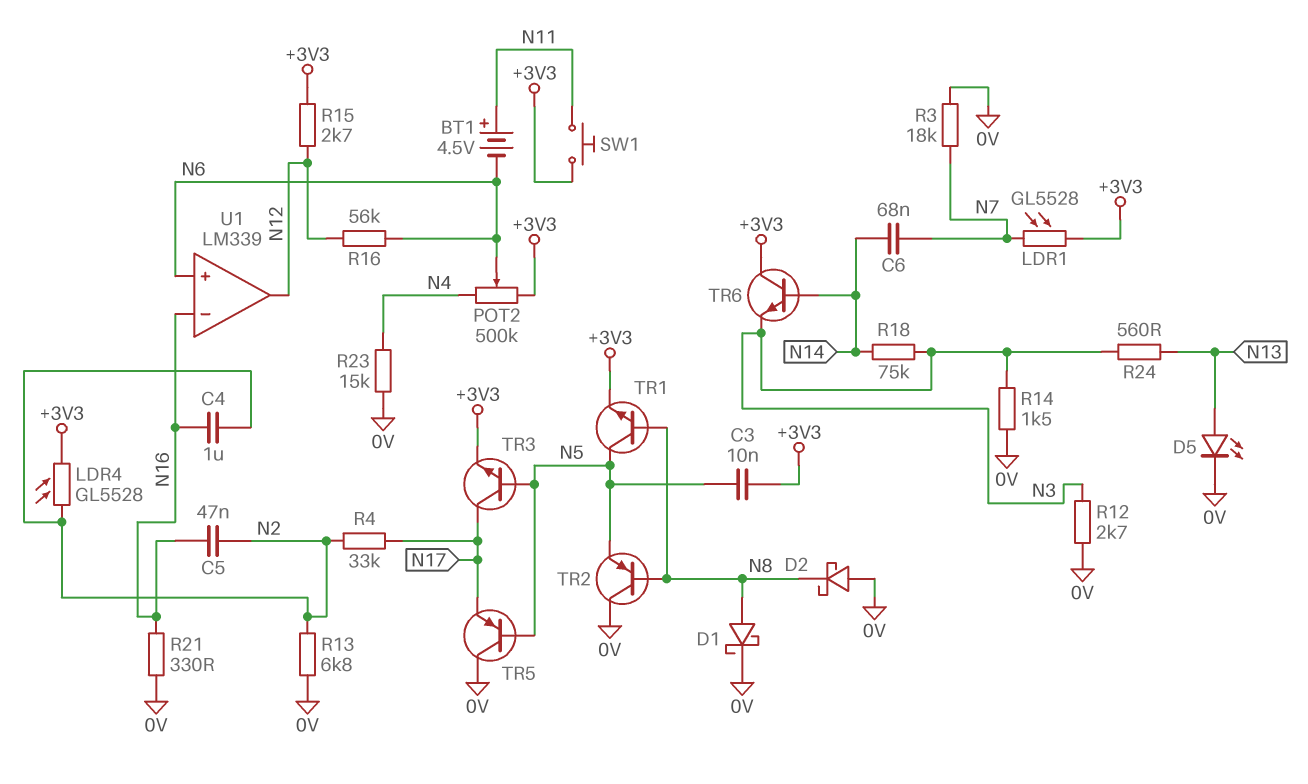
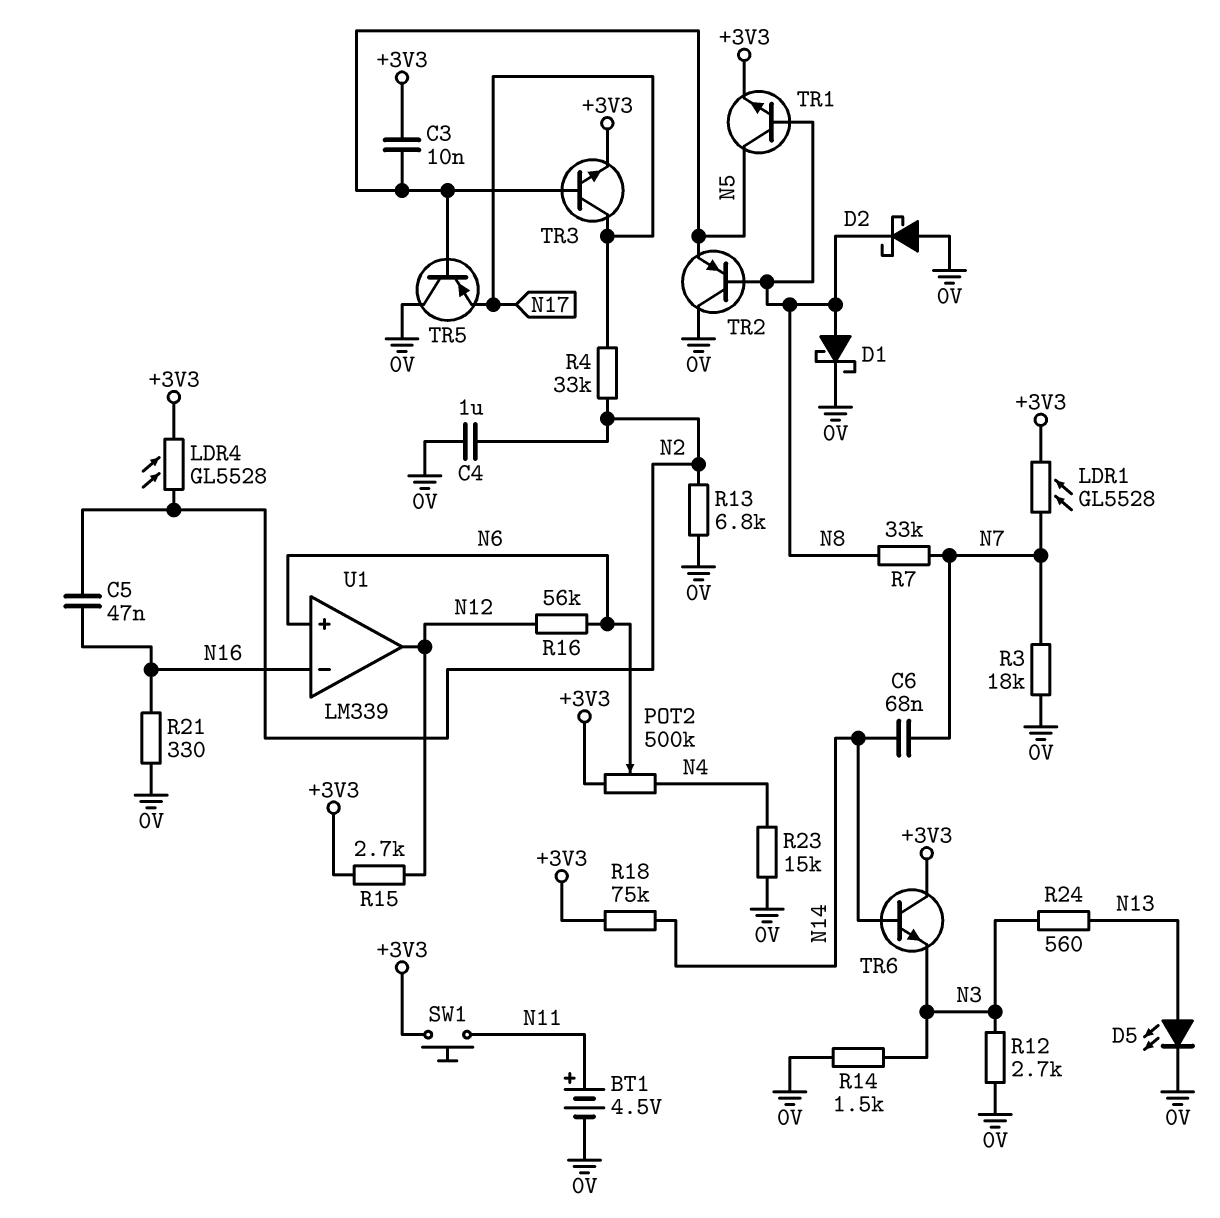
BT1: 4.5V (plus N11, minus N6) -> 4.5V (plus N11, minus 0V)
C4: 1uF (N2, N16) -> 1uF (0V, N2)
R7: none -> 33k (N7, N8)
R18: 75k (N3, N14) -> 75k (+3V3, N14)

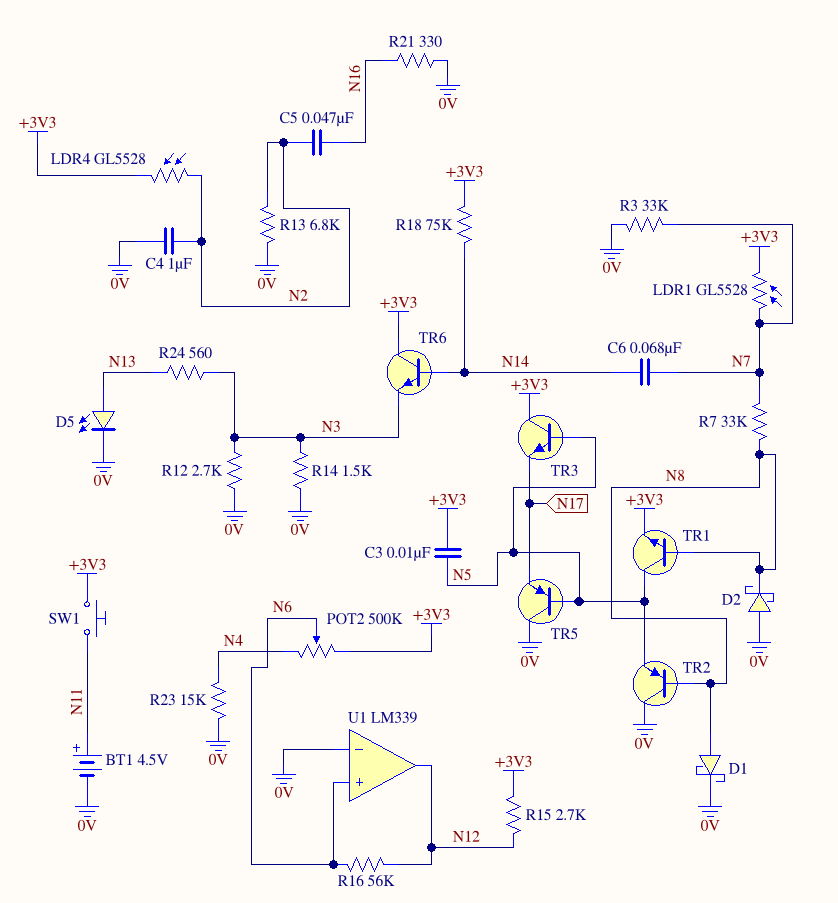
R3: 18k (0V, N7) -> 33k (0V, N7)
R4: 33k (N2, N17) -> none
TR3: NPN (B N5, C N17, E +3V3) -> NPN (B N5, C +3V3, E N17)
U1 pin in-: N16 -> 0V

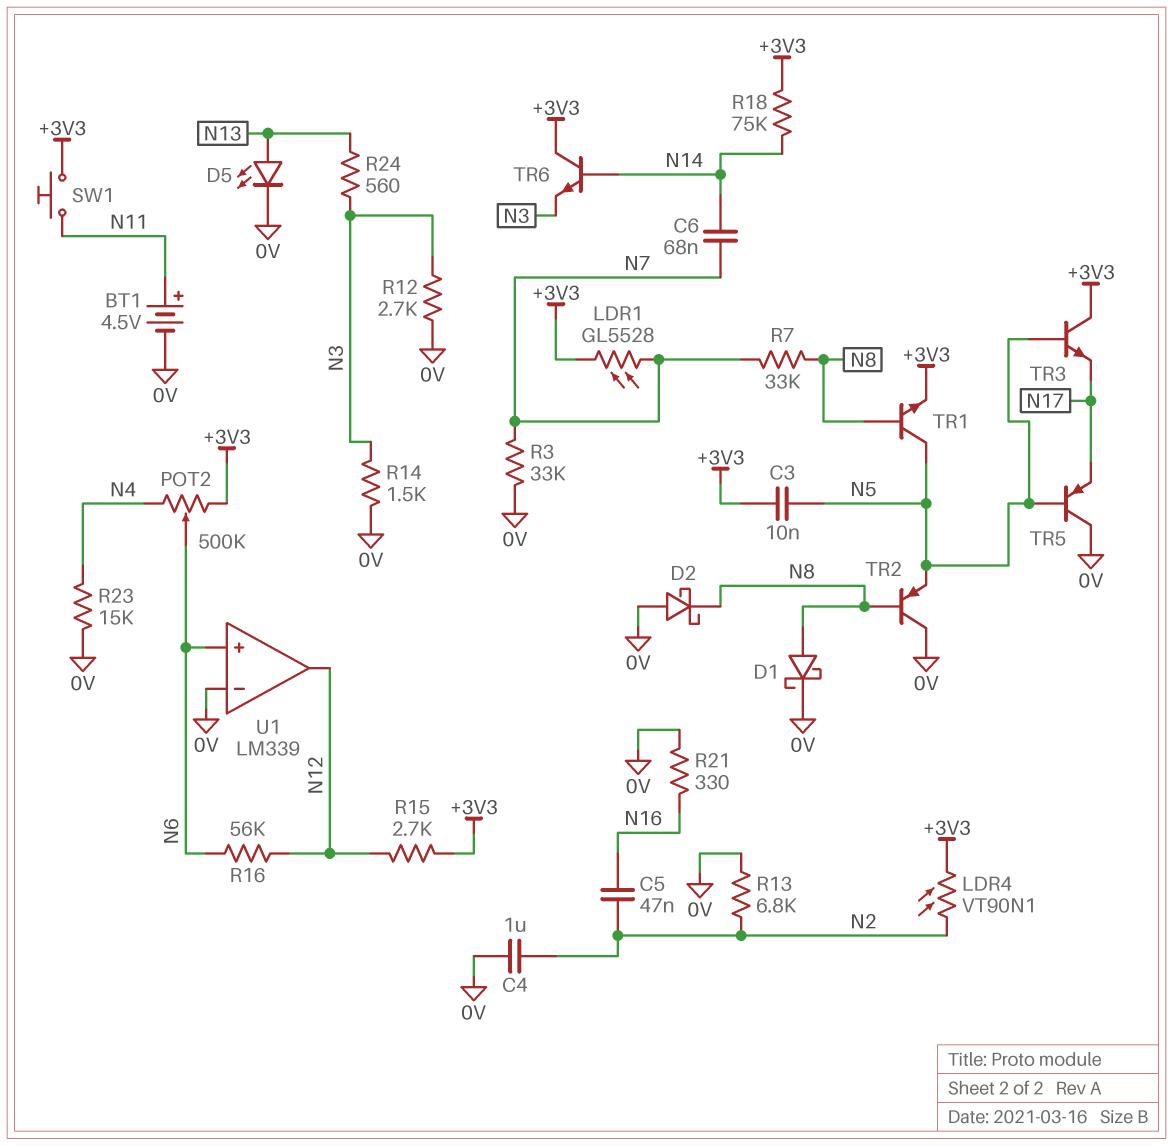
LDR4: GL5528 (+3V3, N2) -> VT90N1 (+3V3, N2)

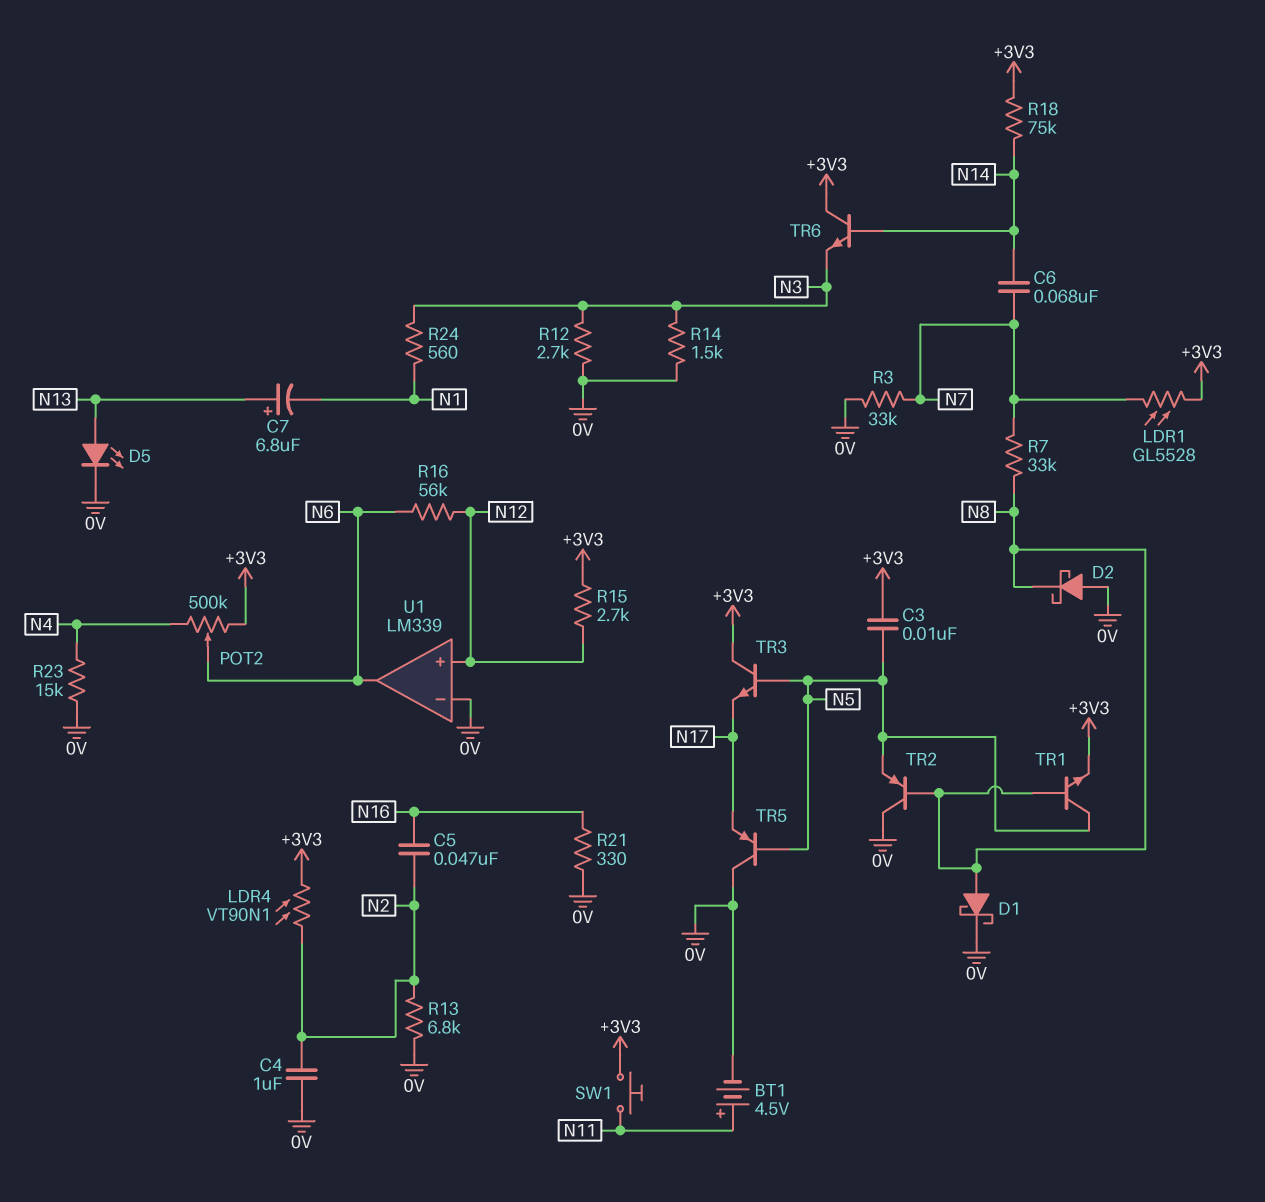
C7: none -> 6.8uF (plus N13, minus N1)
R24: 560 (N3, N13) -> 560 (N1, N3)
U1 pin in+: N6 -> N12
U1 pin out: N12 -> N6

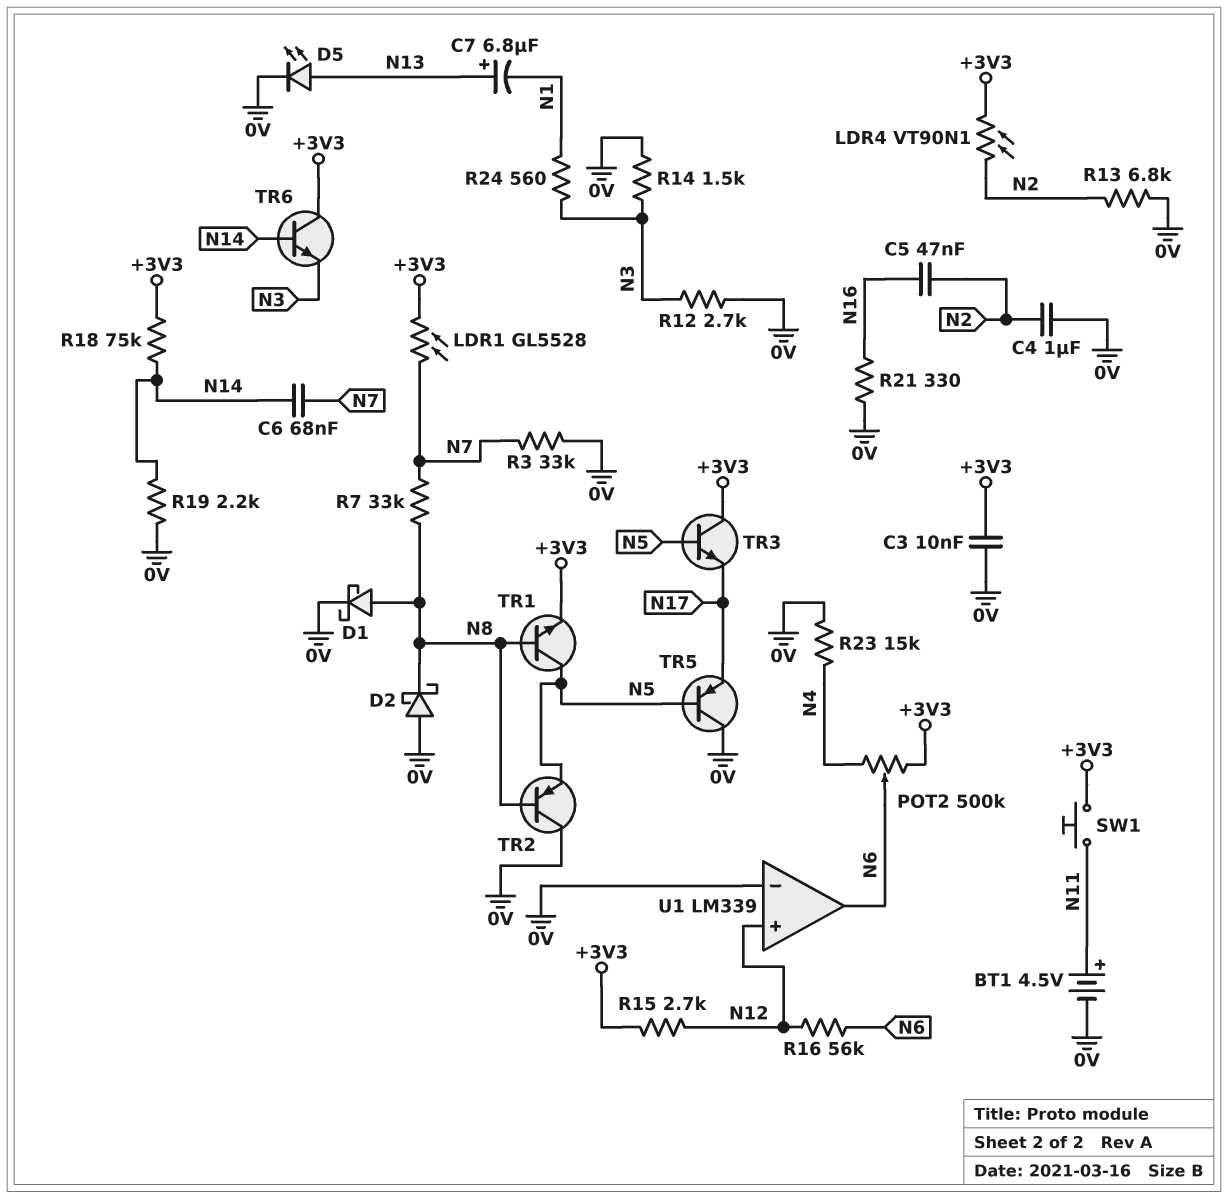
C3: 10nF (+3V3, N5) -> 10nF (+3V3, 0V)
R19: none -> 2.2k (0V, N14)

